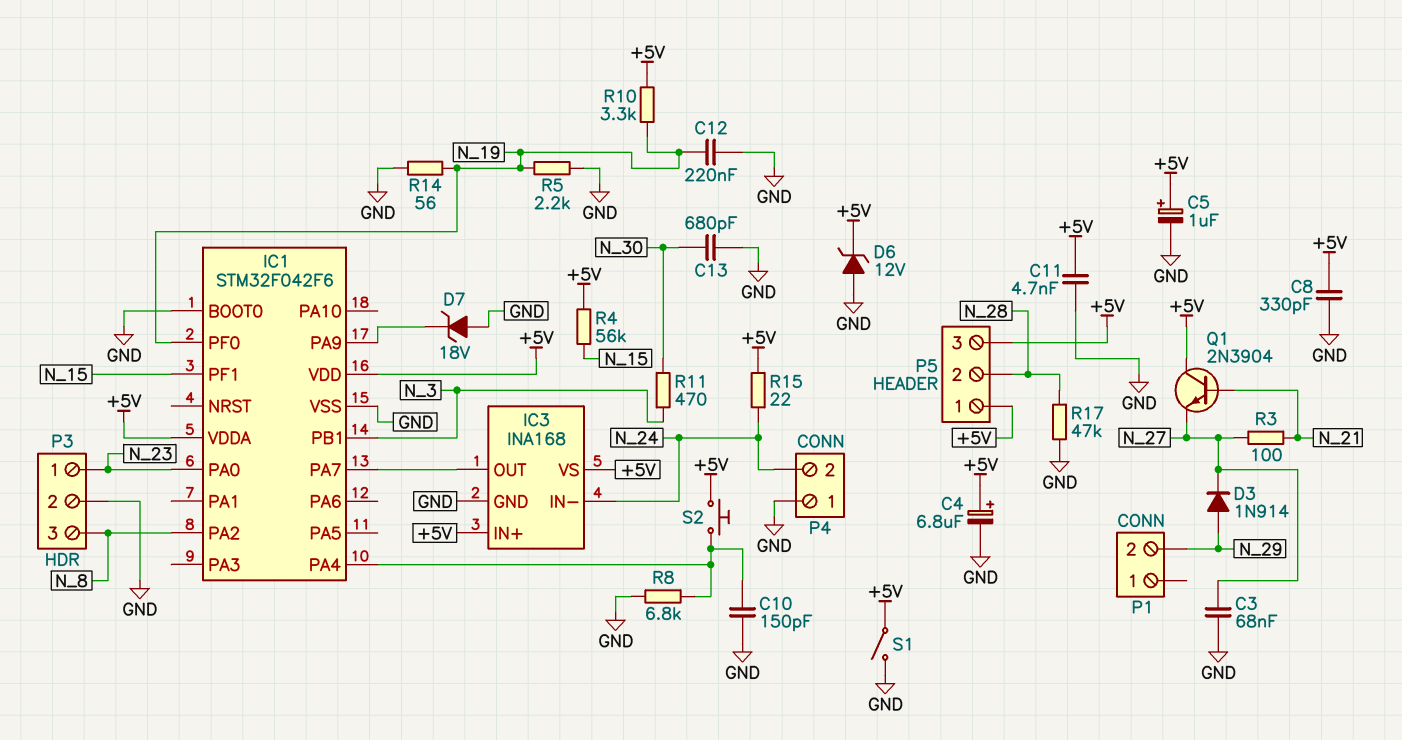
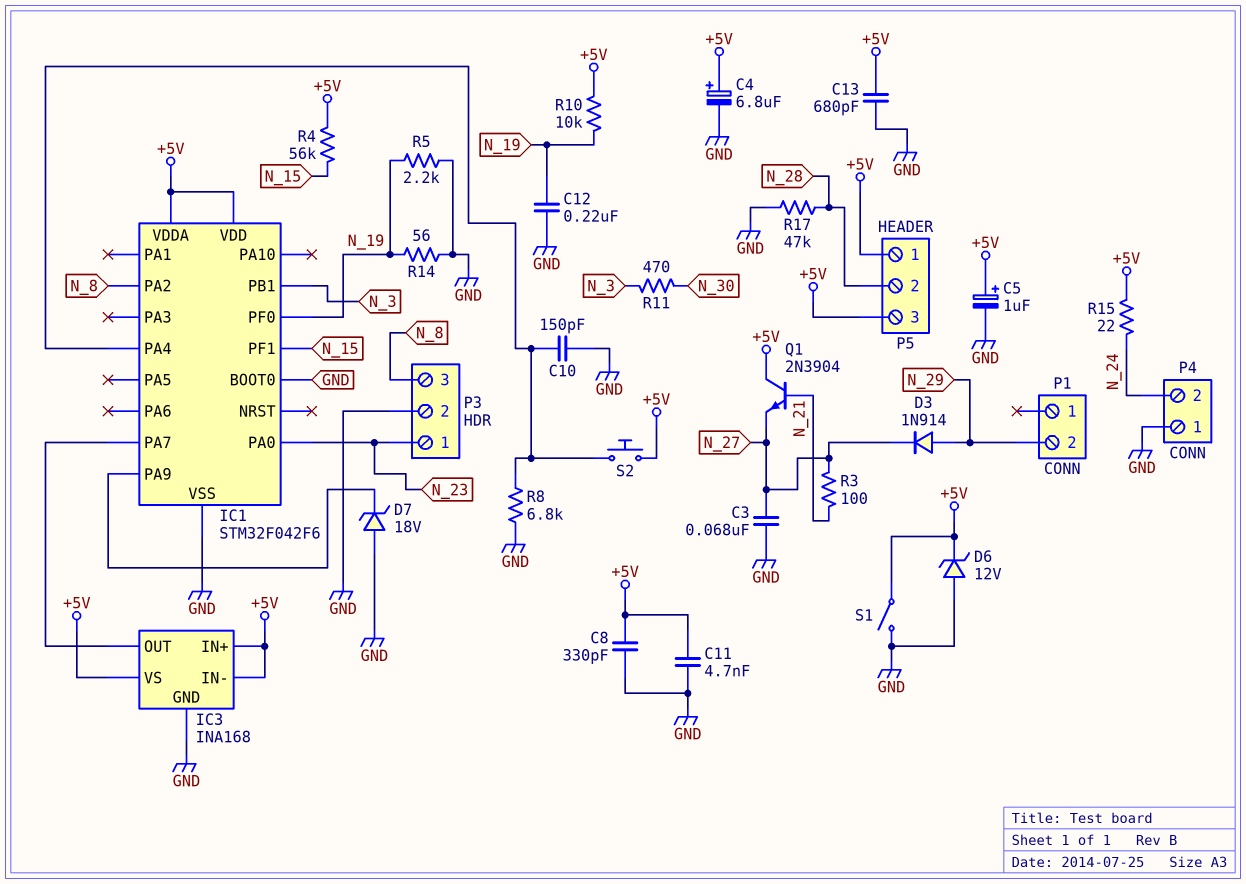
C13: 680pF (GND, N_30) -> 680pF (+5V, GND)
IC3 pin IN-: N_24 -> +5V
R10: 3.3k (+5V, N_19) -> 10k (+5V, N_19)

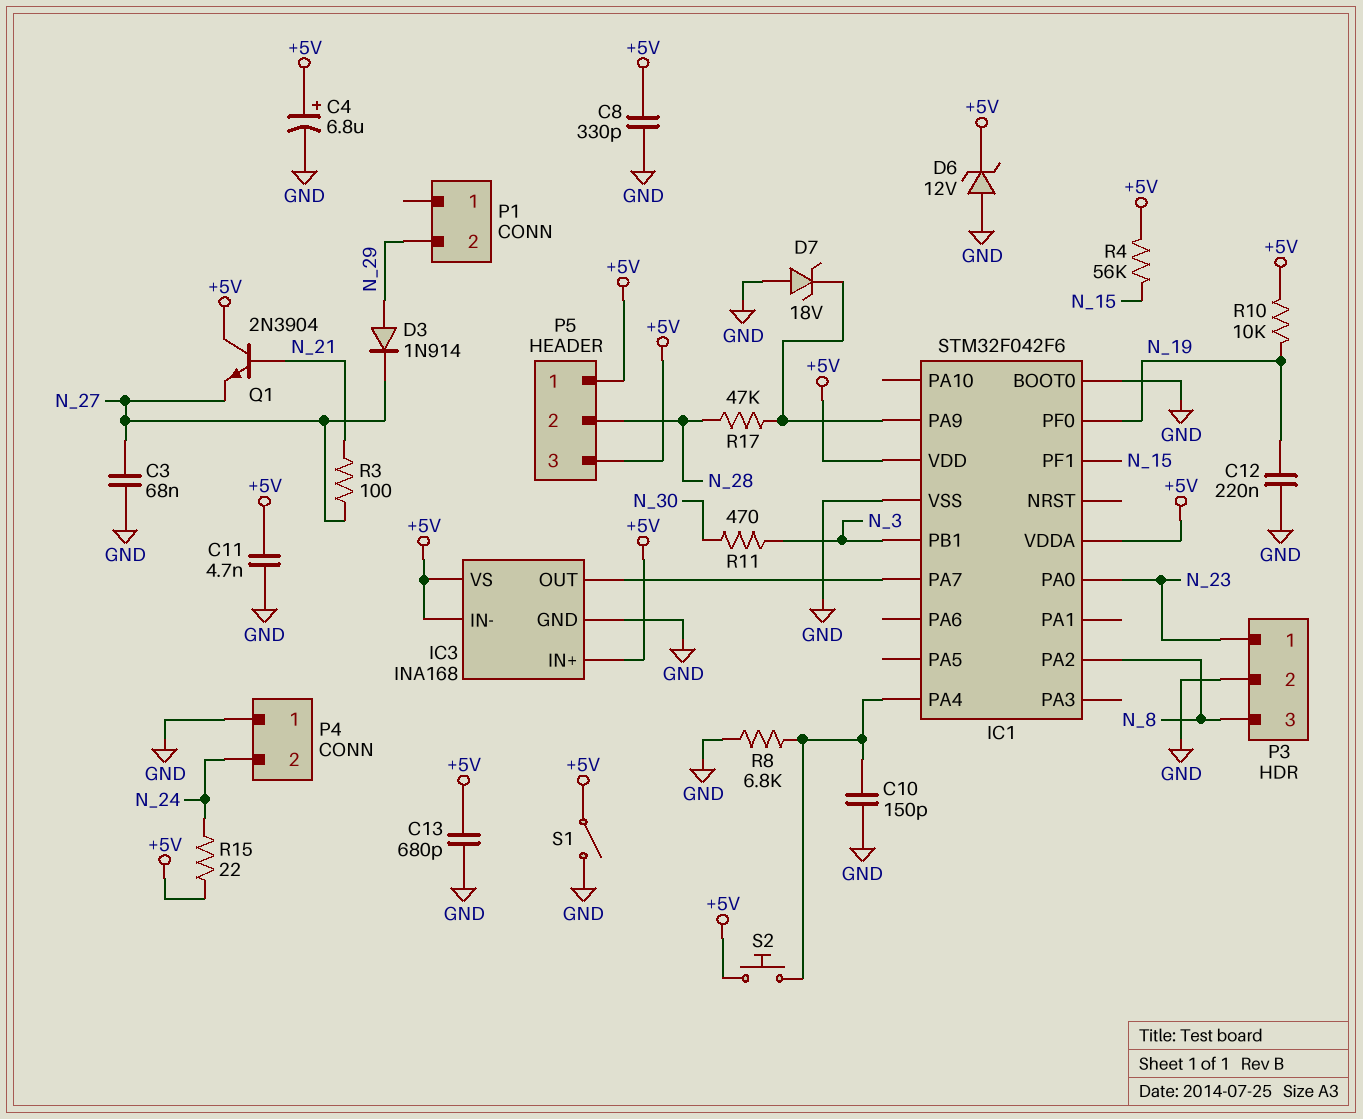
C5: 1uF (plus +5V, minus GND) -> none
R5: 2.2k (GND, N_19) -> none
R14: 56 (GND, N_19) -> none
R17: 47k (GND, N_28) -> 47k (IC1/PA9, N_28)

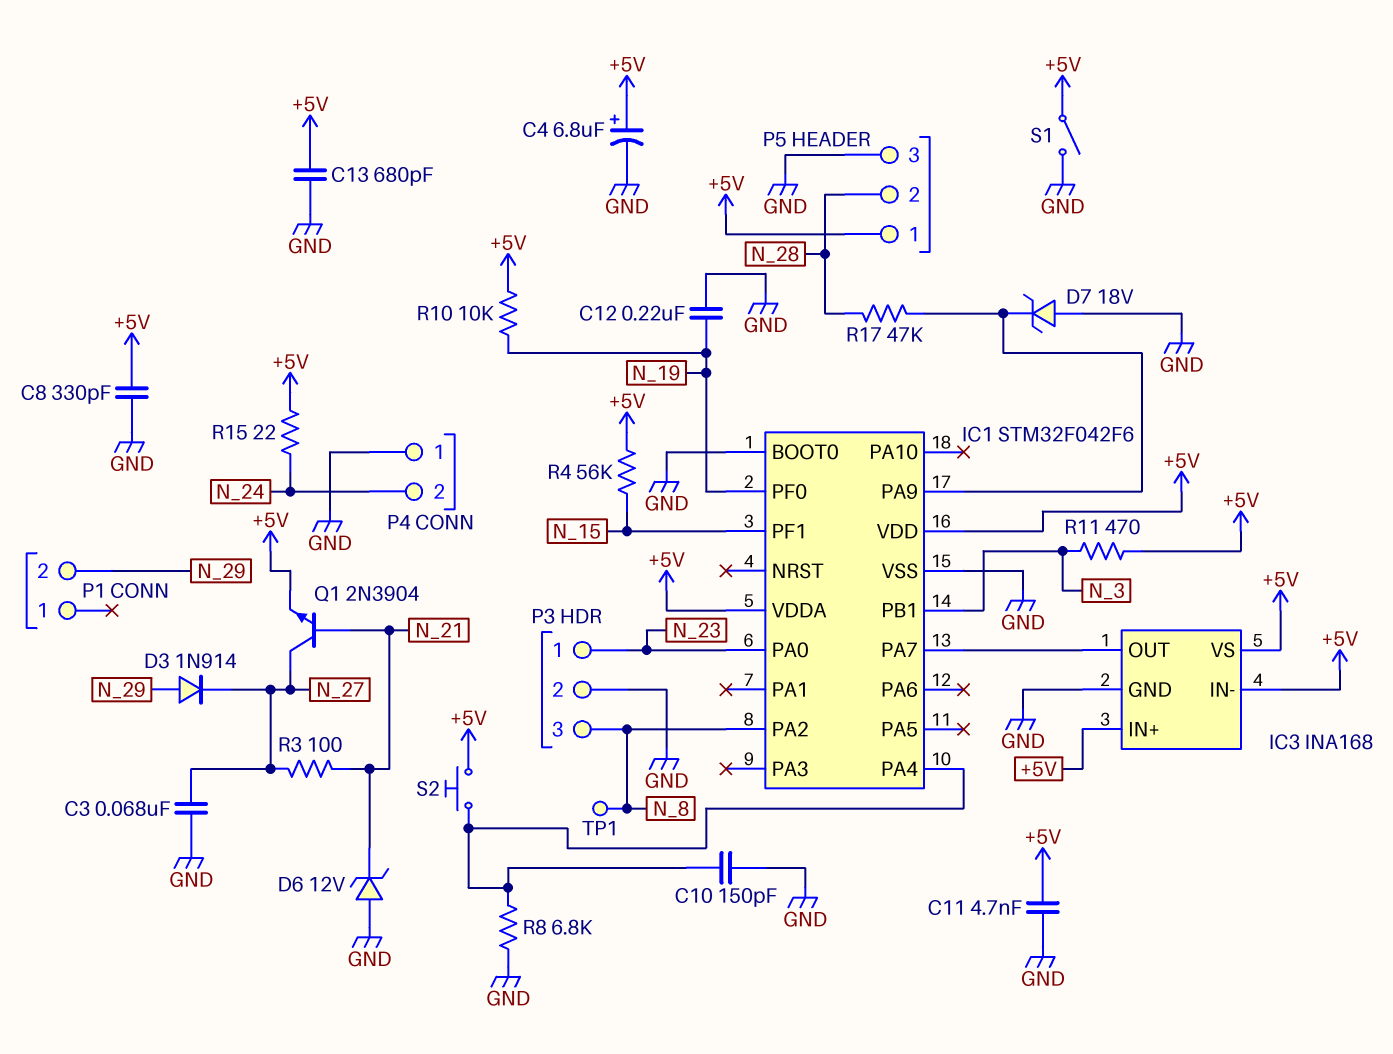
D6: zener 12V (A GND, K +5V) -> zener 12V (A GND, K N_21)
P5 pin 3: +5V -> GND
Q1: NPN 2N3904 (B N_21, C +5V, E N_27) -> NPN 2N3904 (B N_21, C N_27, E +5V)
R11: 470 (N_3, N_30) -> 470 (+5V, N_3)
TP1: none -> test point (N_8)

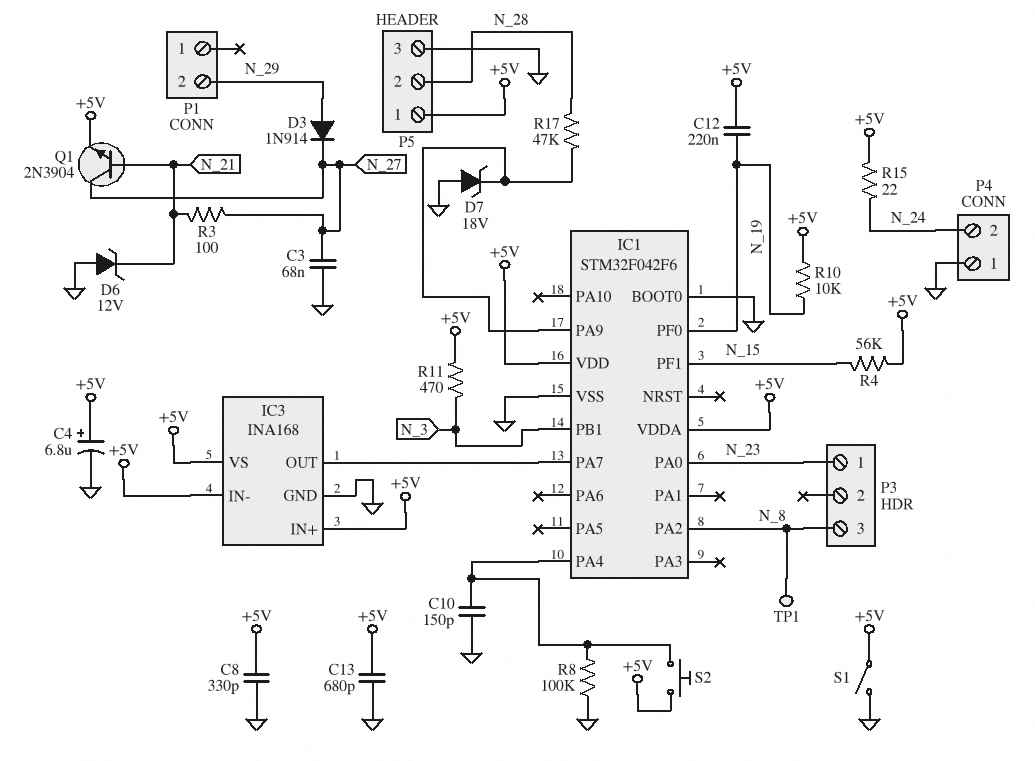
C11: 4.7nF (+5V, GND) -> none
C12: 220nF (GND, N_19) -> 220nF (+5V, N_19)
P3 pin 2: GND -> none
R8: 6.8k (GND, IC1/PA4) -> 100k (GND, IC1/PA4)

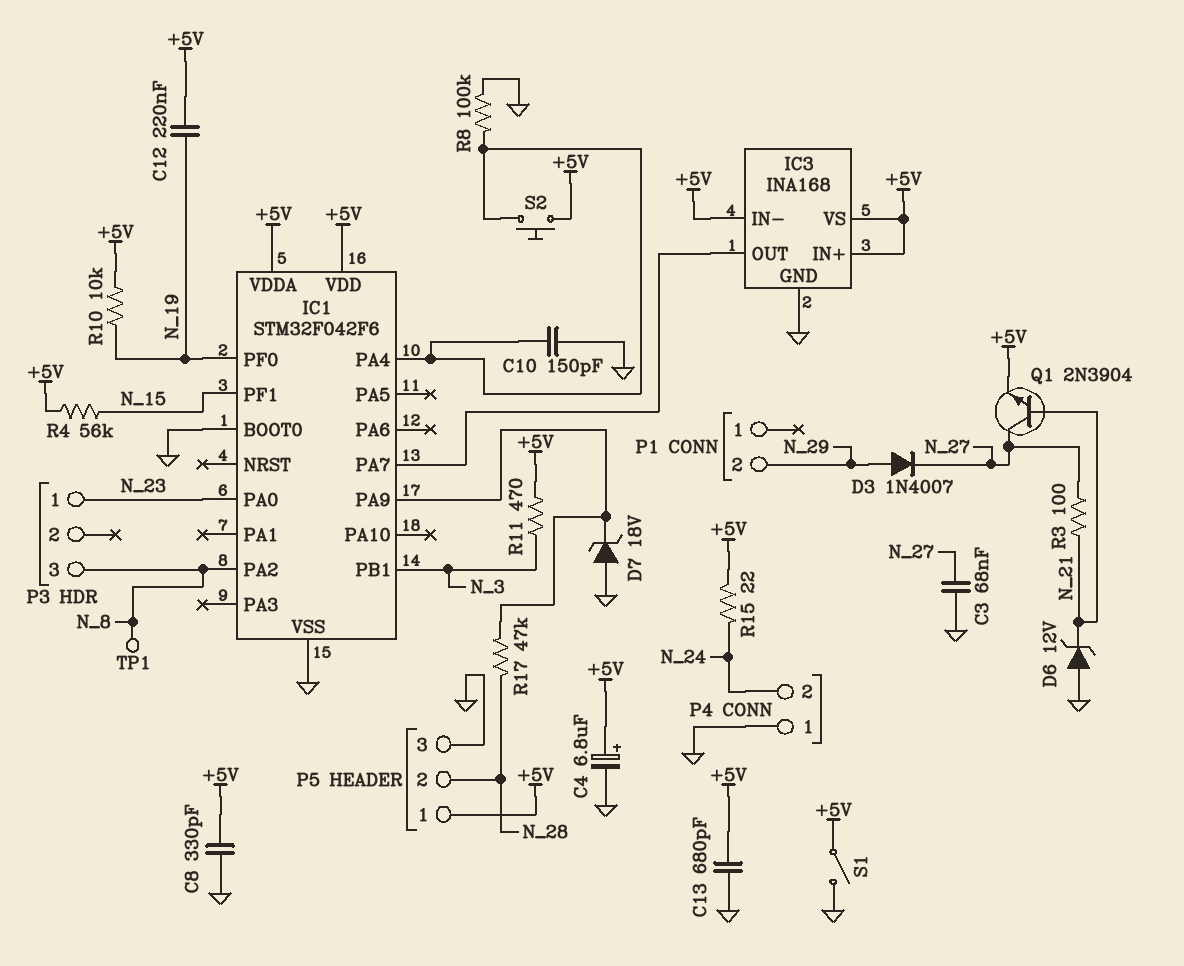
D3: diode 1N914 (A N_29, K N_27) -> diode 1N4007 (A N_29, K N_27)

